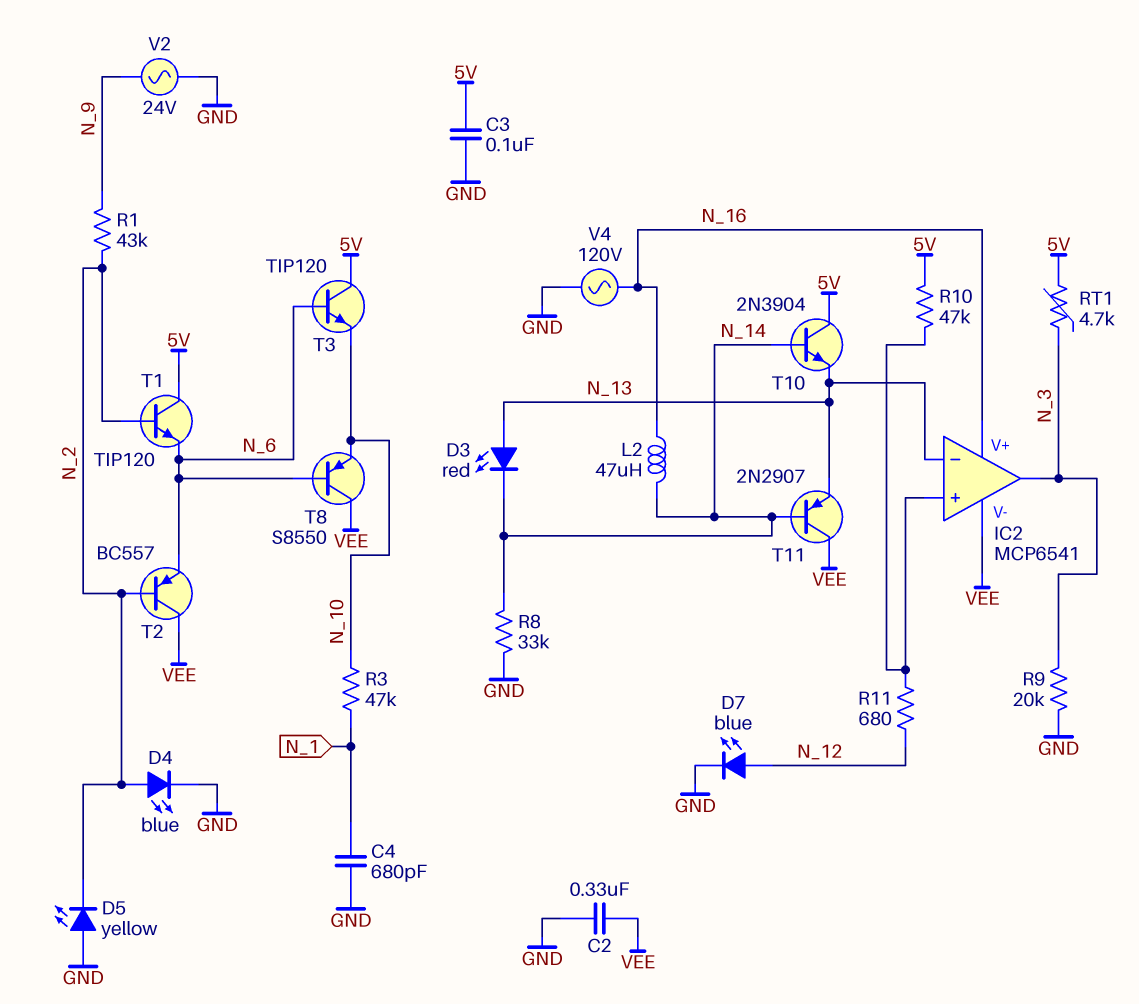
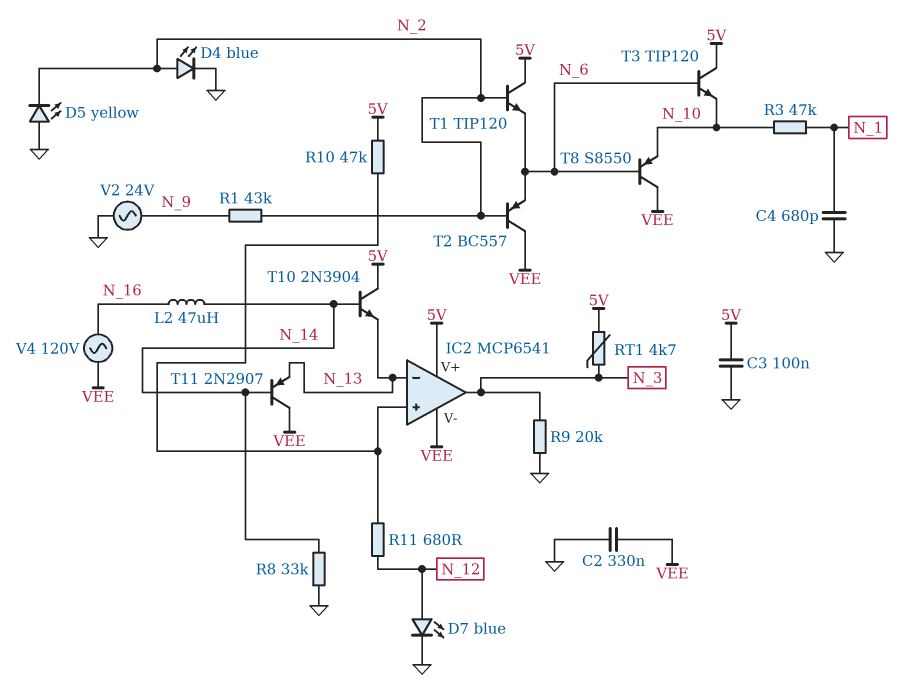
D3: LED red (A N_13, K N_14) -> none
IC2 pin V+: N_16 -> 5V
V4: AC 120V (GND, N_16) -> AC 120V (N_16, VEE)

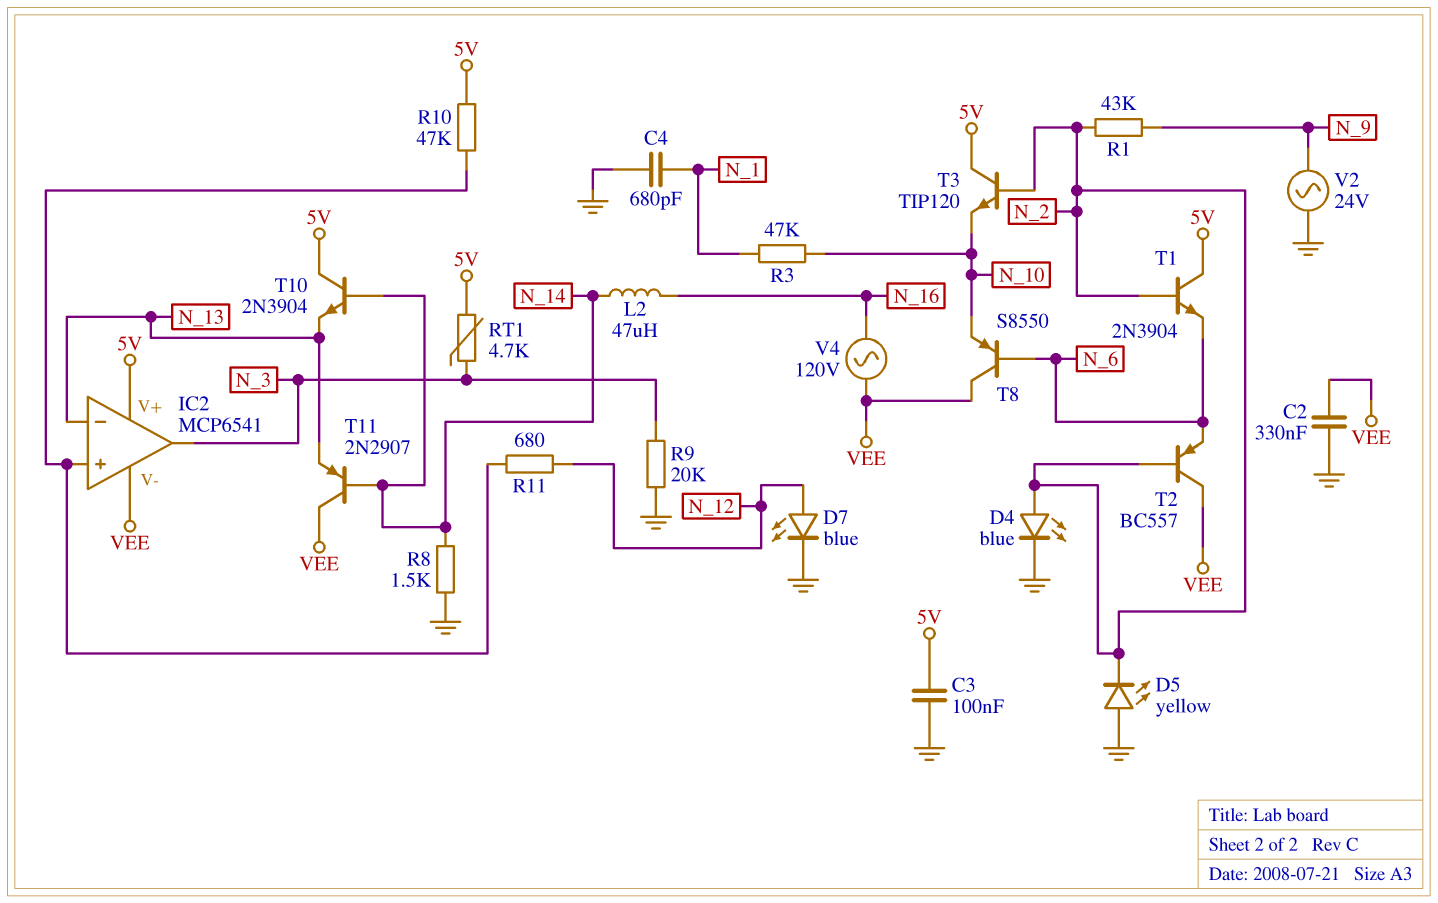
R8: 33k (GND, N_14) -> 1.5k (GND, N_14)
T1: NPN TIP120 (B N_2, C 5V, E N_6) -> NPN 2N3904 (B N_2, C 5V, E N_6)
T3: NPN TIP120 (B N_6, C 5V, E N_10) -> NPN TIP120 (B N_2, C 5V, E N_10)

